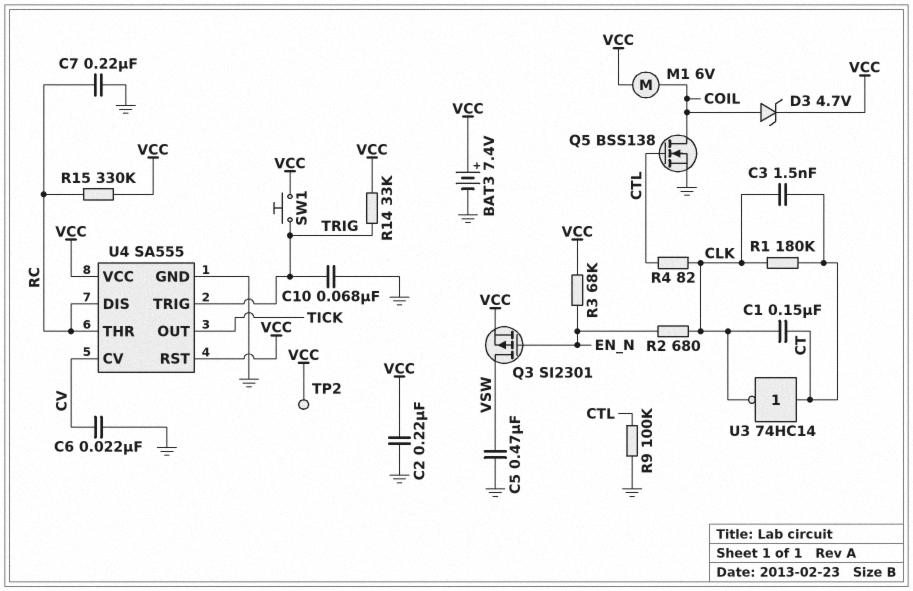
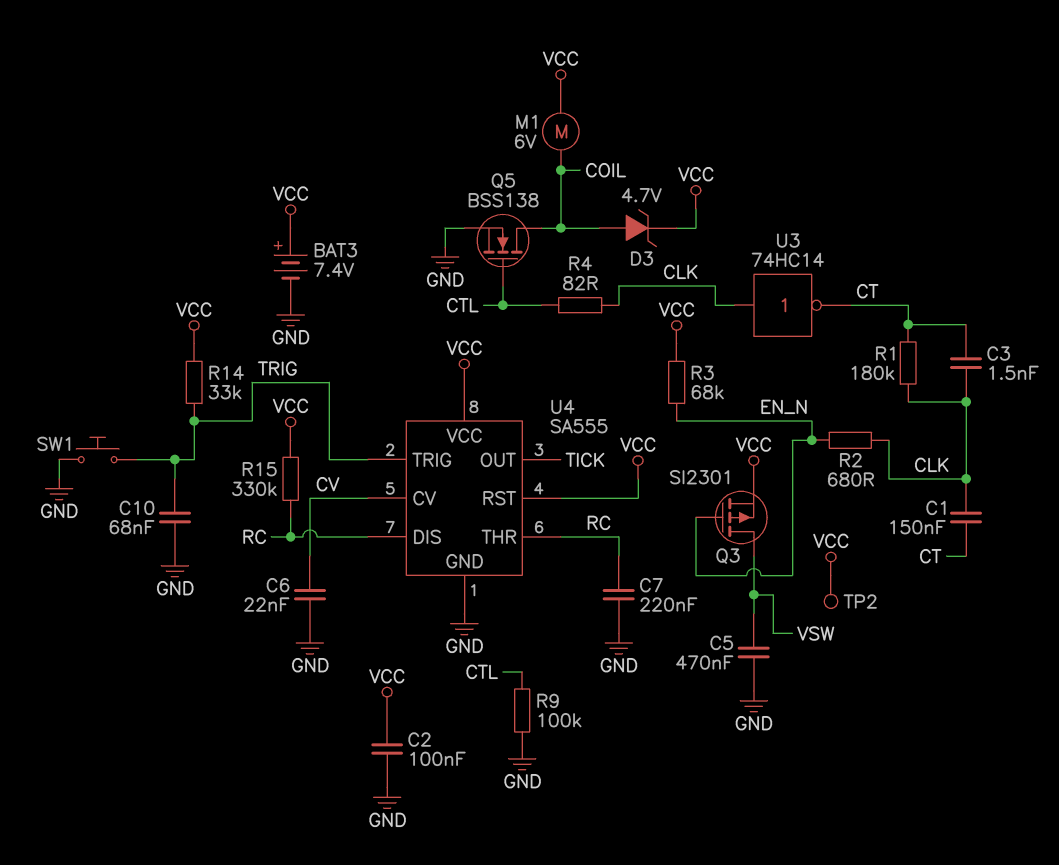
C2: 220nF (GND, VCC) -> 100nF (GND, VCC)
SW1: button (TRIG, VCC) -> button (GND, TRIG)
U3: NOT 74HC14 (in CT, out CLK) -> NOT 74HC14 (in CLK, out CT)

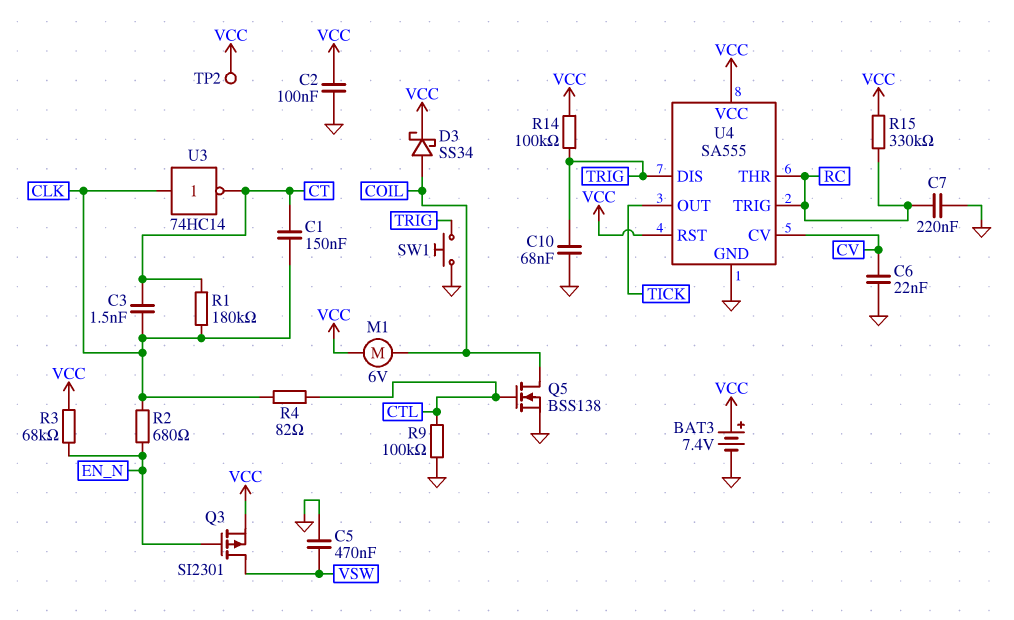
D3: zener 4.7V (A COIL, K VCC) -> schottky SS34 (A COIL, K VCC)
R14: 33k (TRIG, VCC) -> 100k (TRIG, VCC)
U4 pin DIS: RC -> TRIG
U4 pin TRIG: TRIG -> RC

